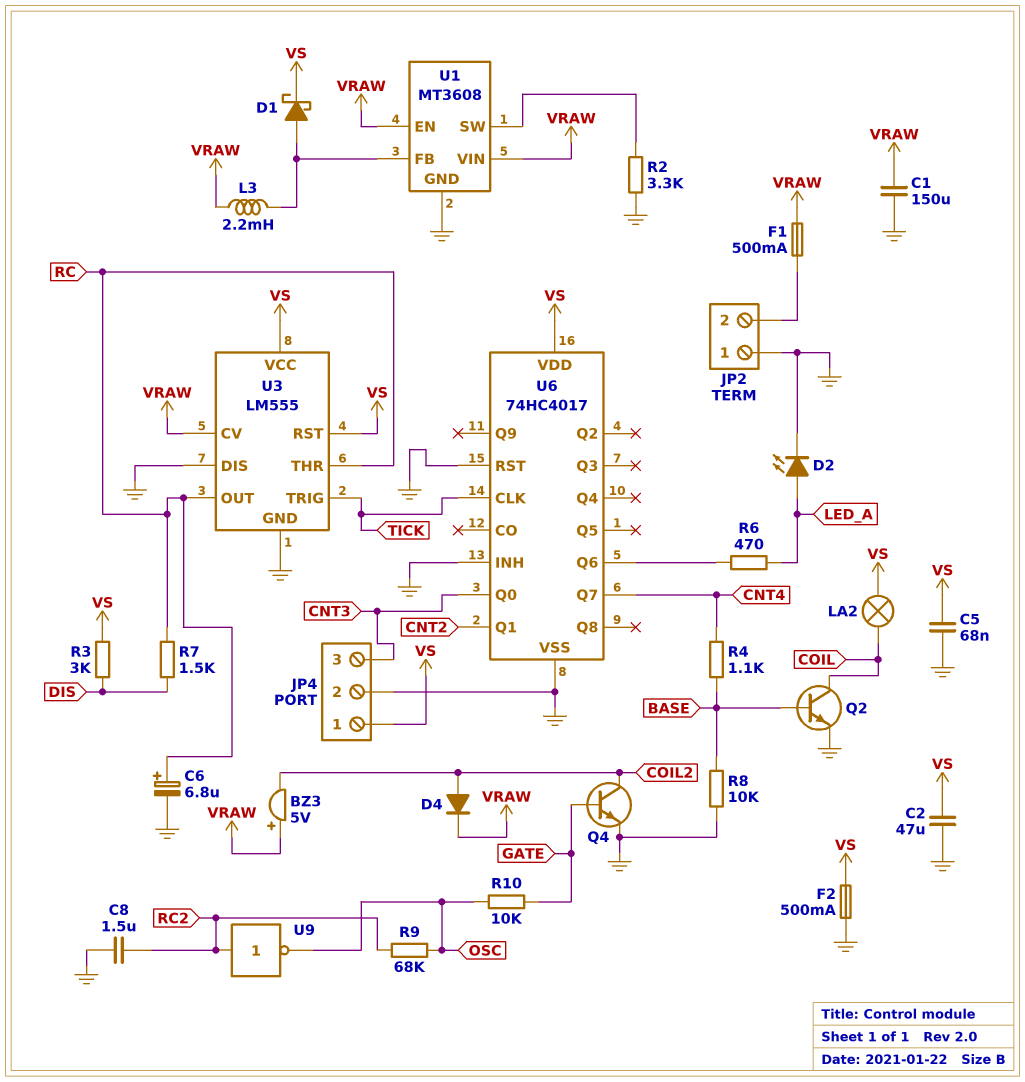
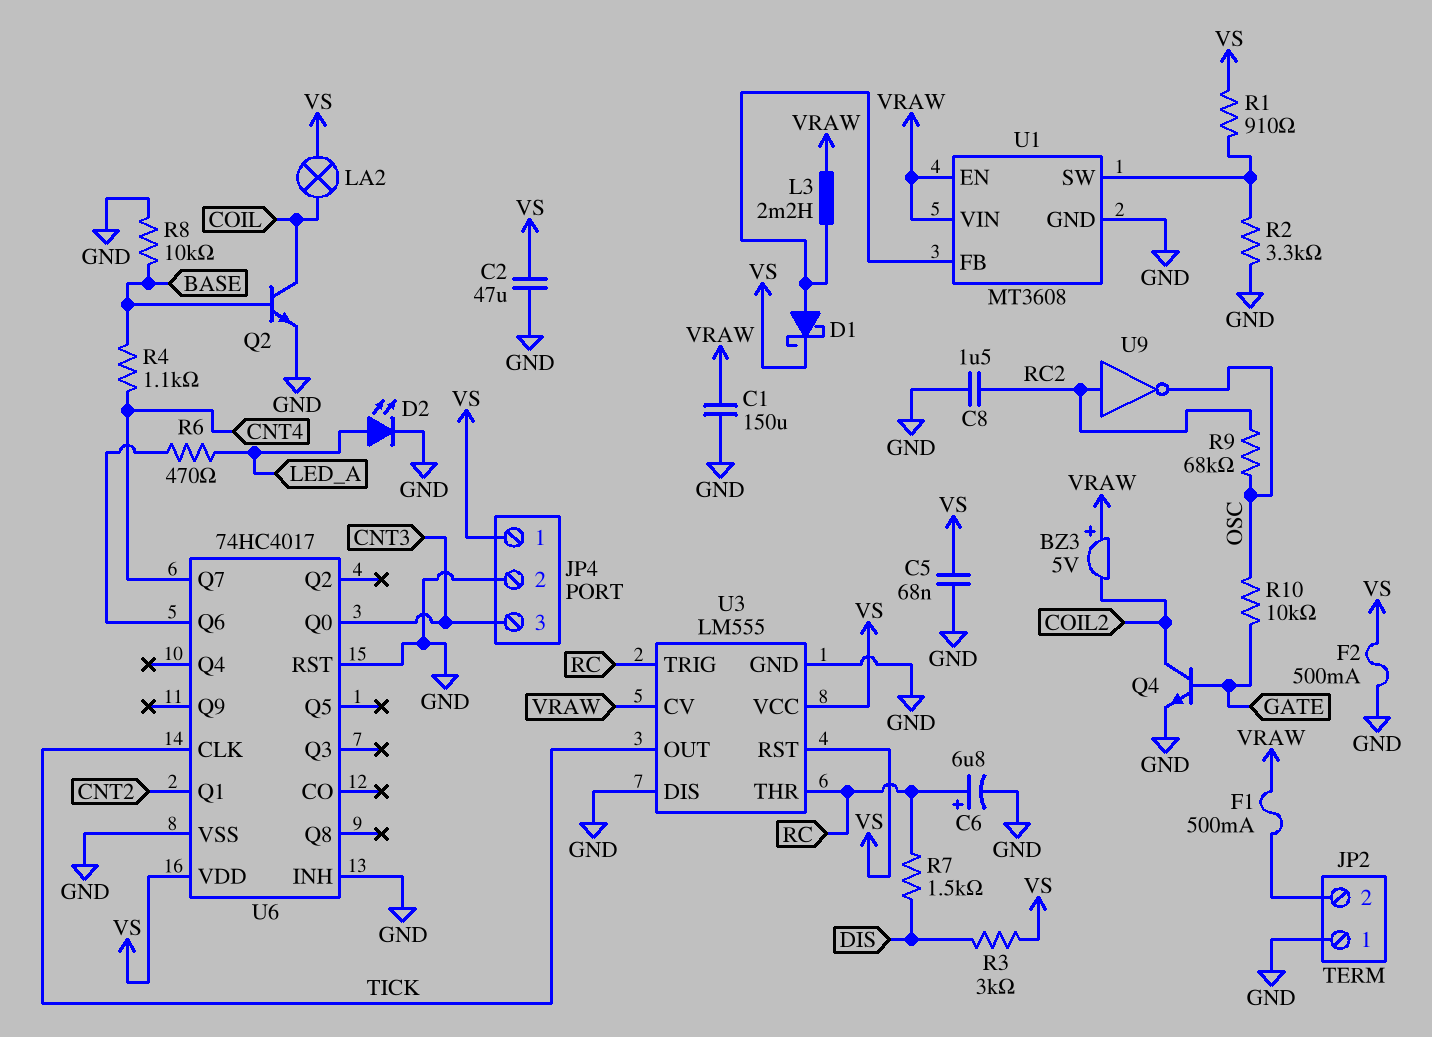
D4: diode (A COIL2, K VRAW) -> none
R1: none -> 910 (U1/SW, VS)
U3 pin OUT: RC -> TICK
U3 pin TRIG: TICK -> RC

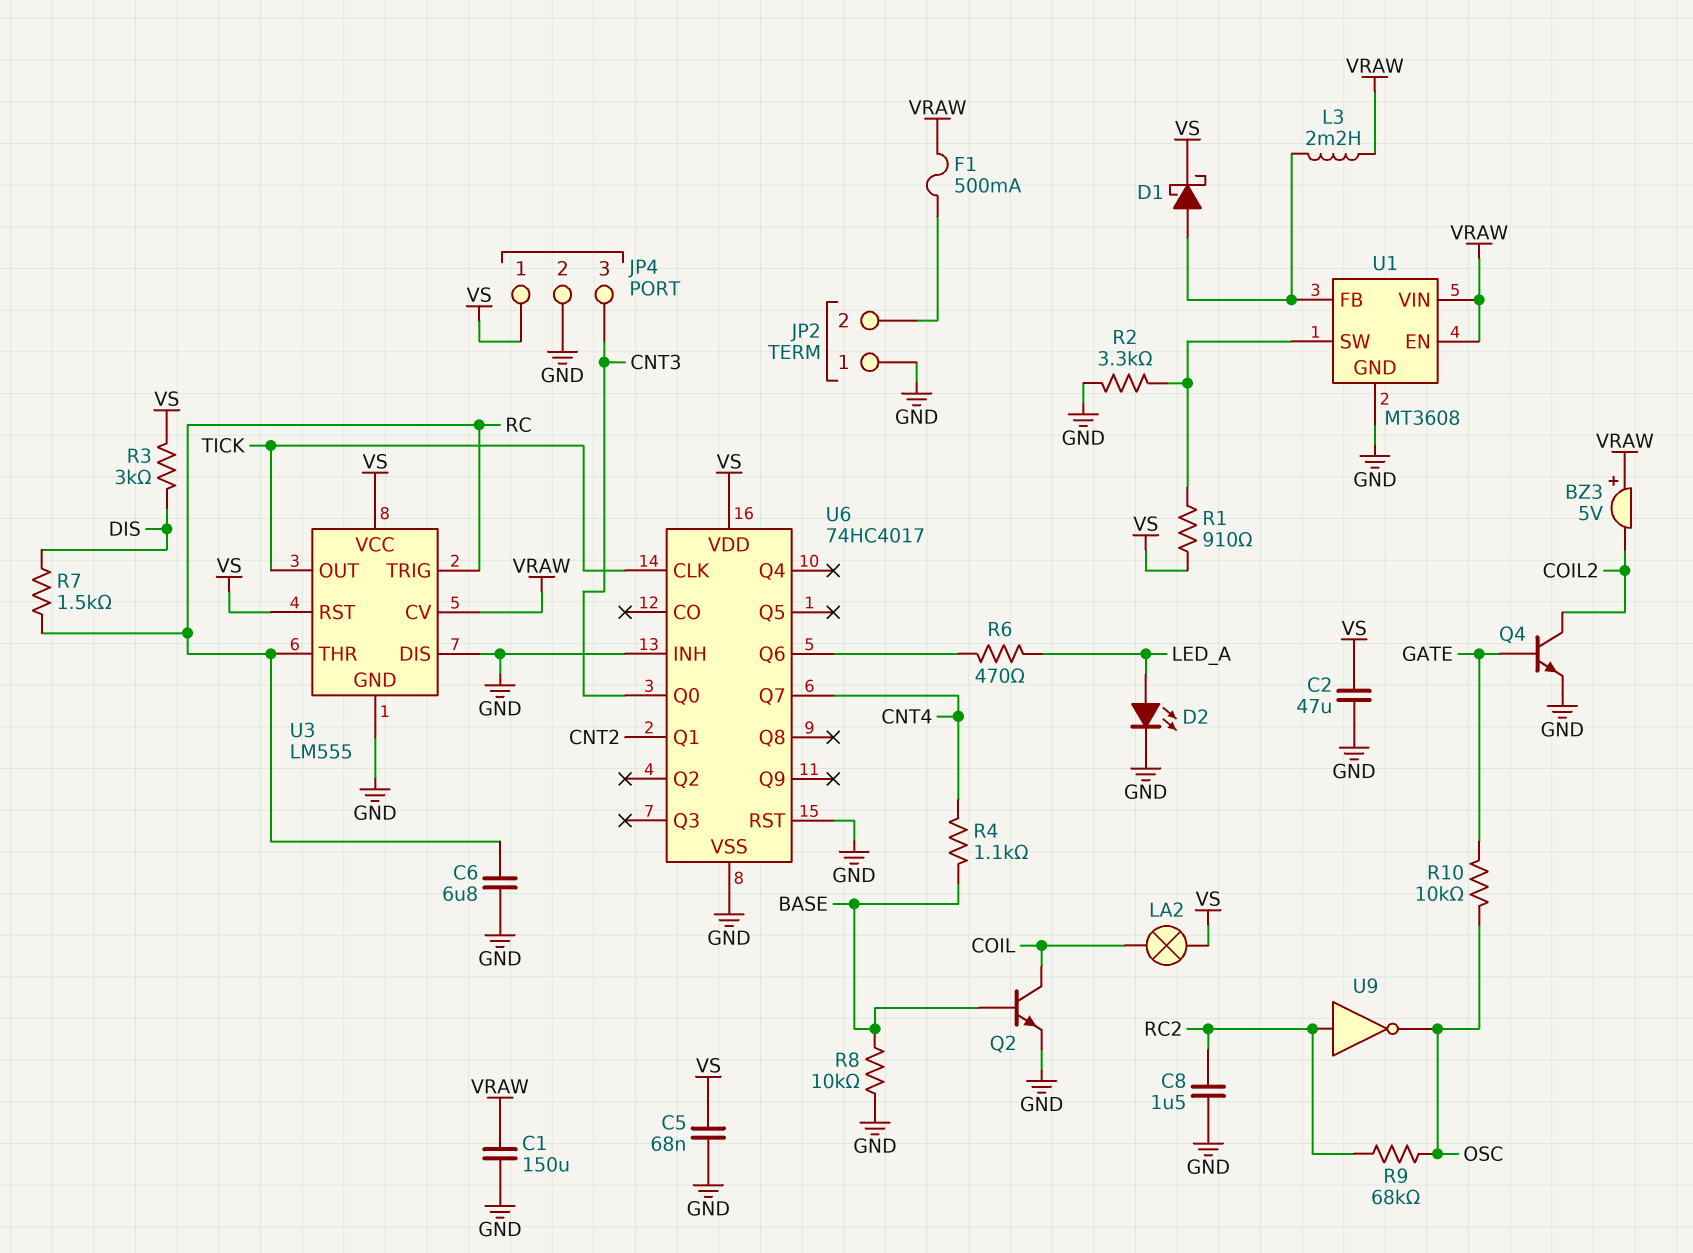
C6: 6.8uF (plus RC, minus GND) -> 6.8uF (GND, RC)
F2: 500mA (GND, VS) -> none

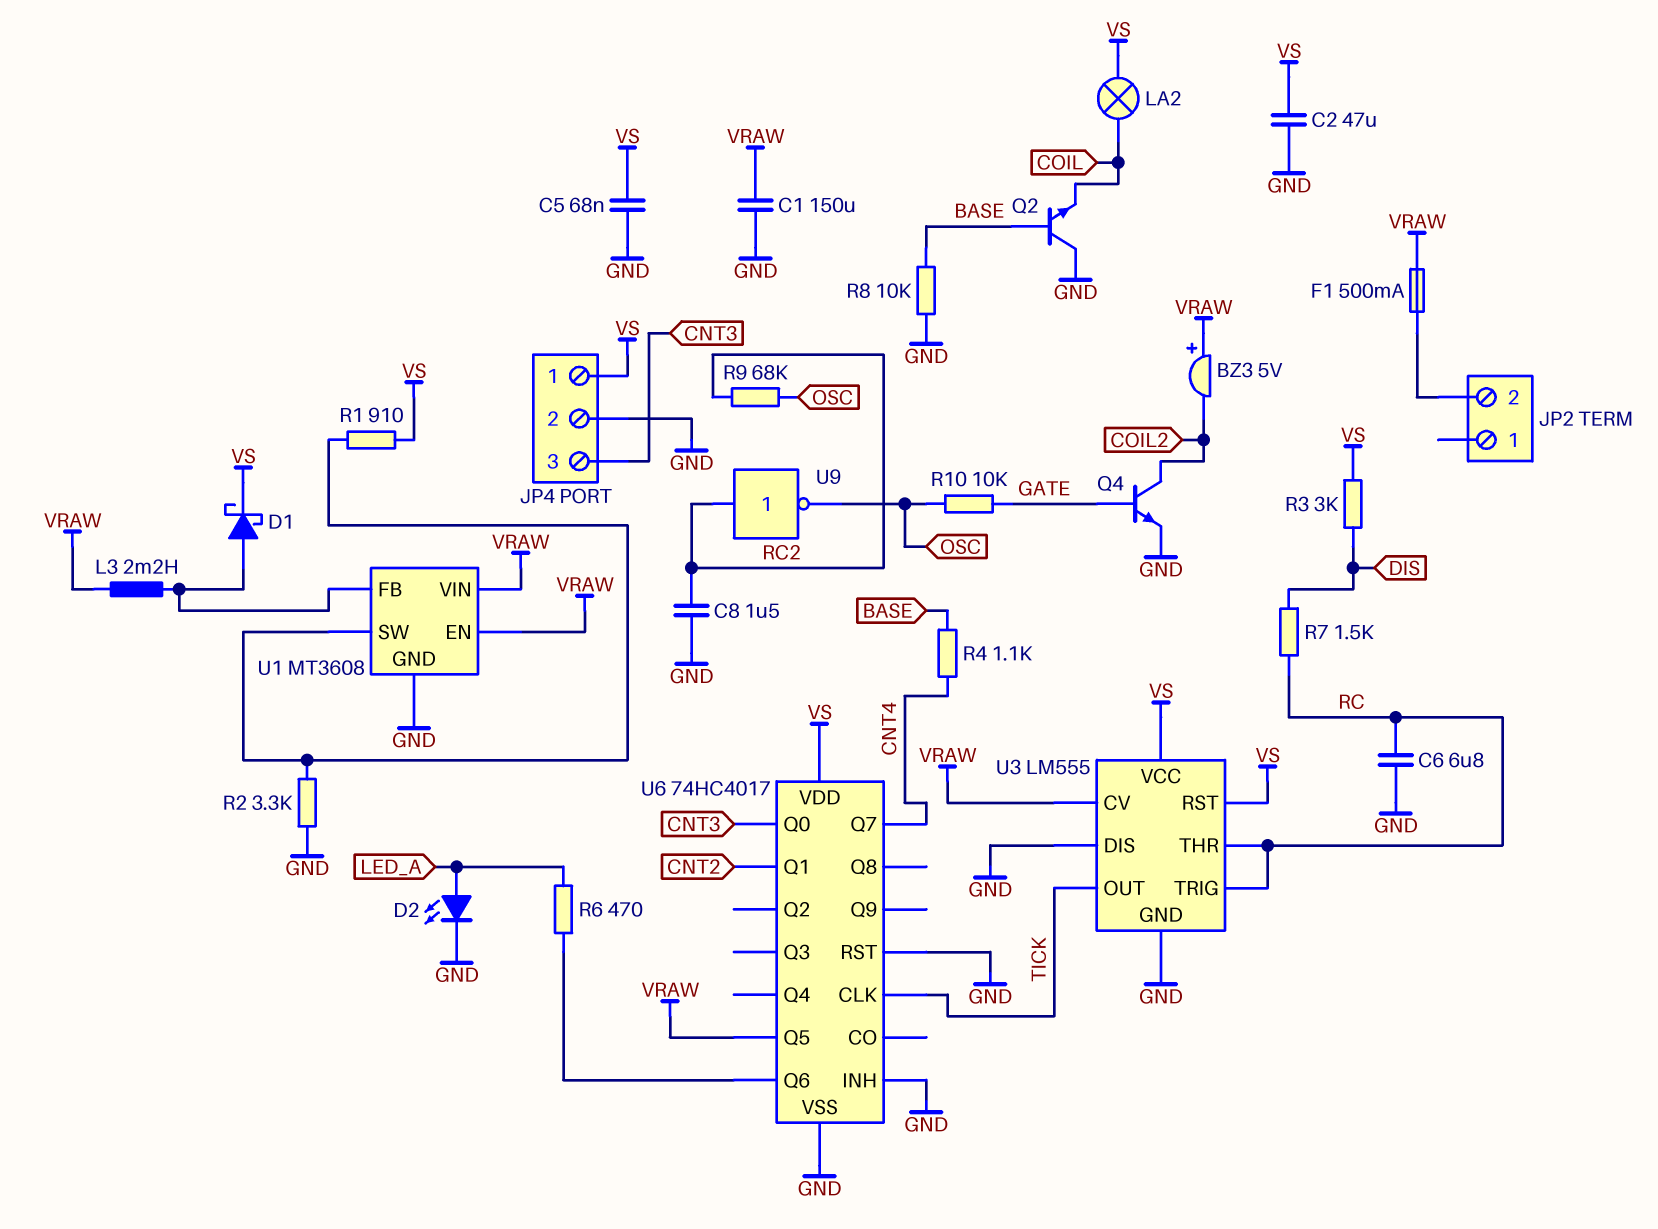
JP2 pin 1: GND -> none
Q2: NPN (B BASE, C COIL, E GND) -> NPN (B BASE, C GND, E COIL)
U6 pin Q5: none -> VRAW

